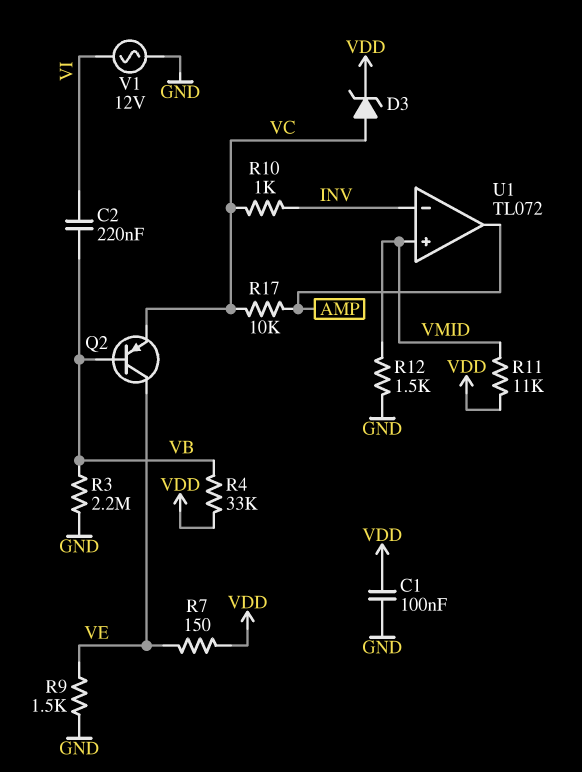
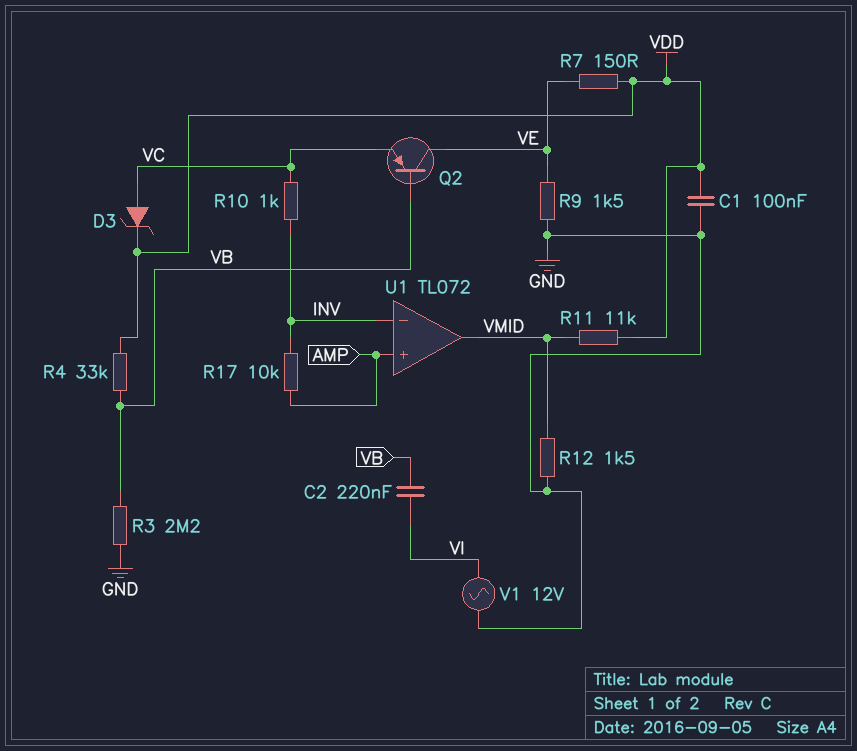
R17: 10k (AMP, VC) -> 10k (AMP, INV)
U1 pin in+: VMID -> AMP
U1 pin out: AMP -> VMID

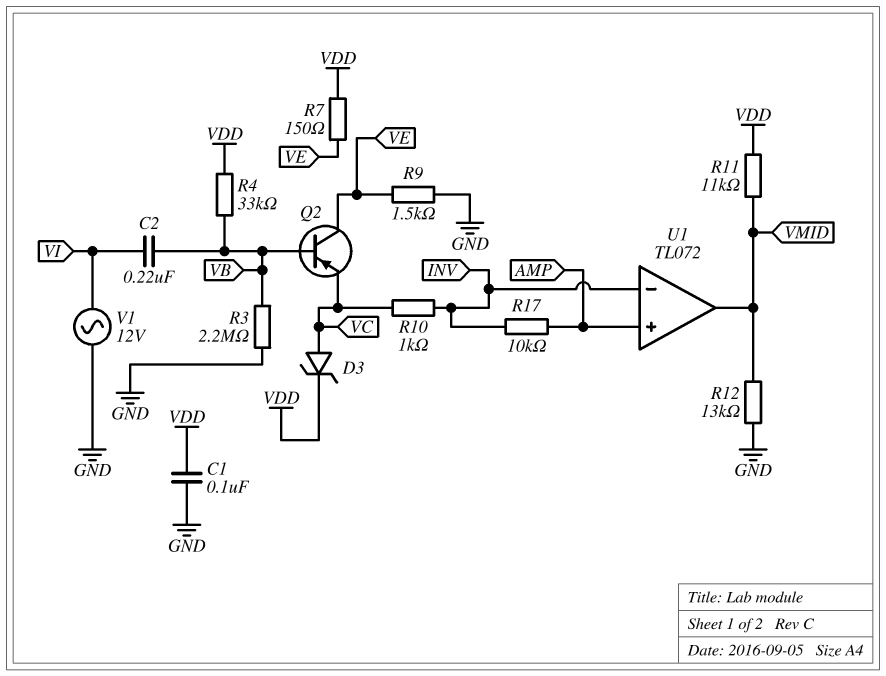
R12: 1.5k (GND, VMID) -> 13k (GND, VMID)

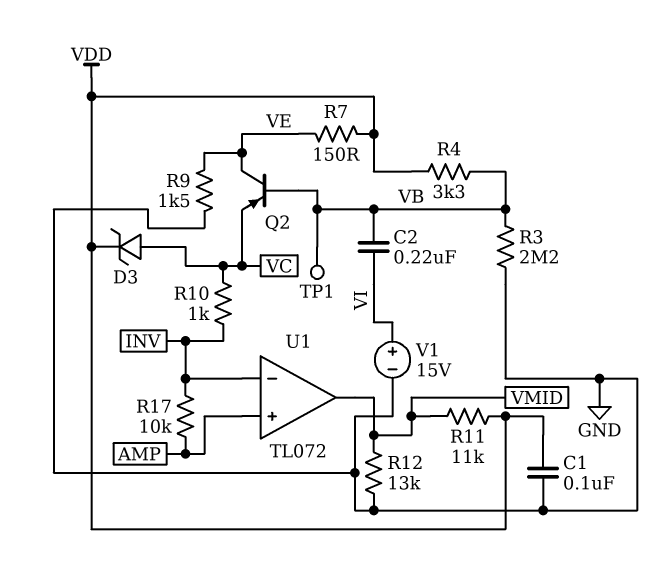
R4: 33k (VB, VDD) -> 3.3k (VB, VDD)
TP1: none -> test point (VB)
V1: AC 12V (GND, VI) -> 15V (plus VI, minus GND)

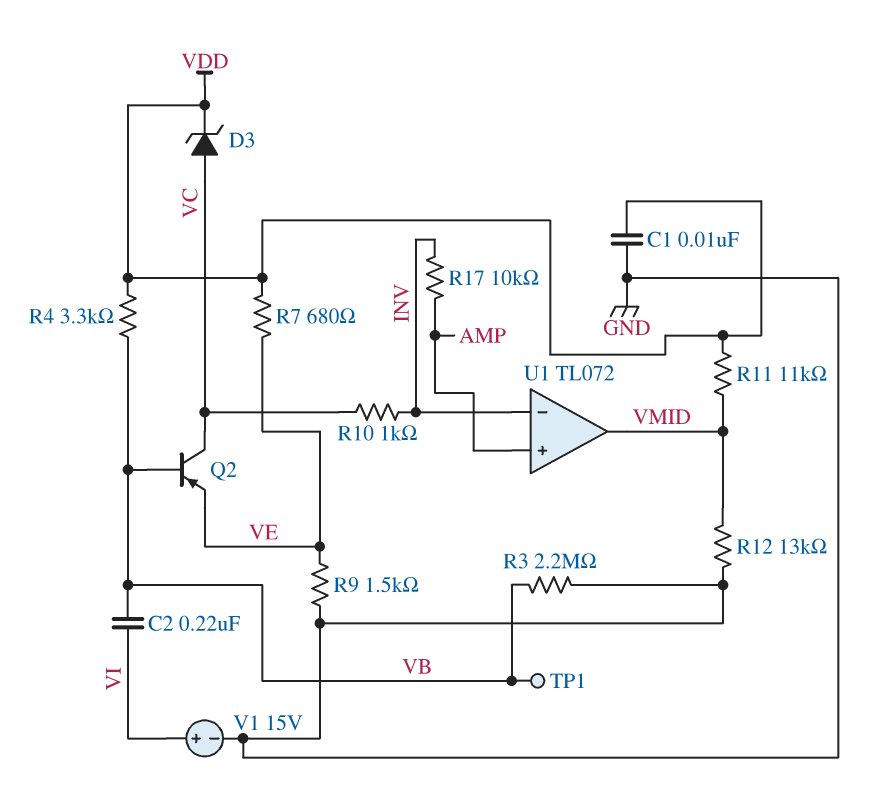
C1: 100nF (GND, VDD) -> 10nF (GND, VDD)
Q2: PNP (B VB, C VE, E VC) -> PNP (B VB, C VC, E VE)
R7: 150 (VDD, VE) -> 680 (VDD, VE)

